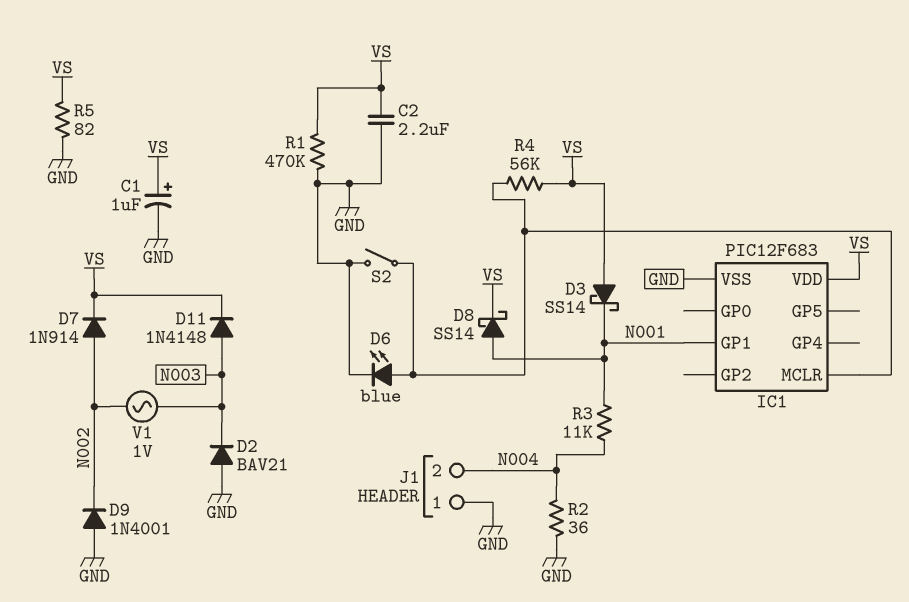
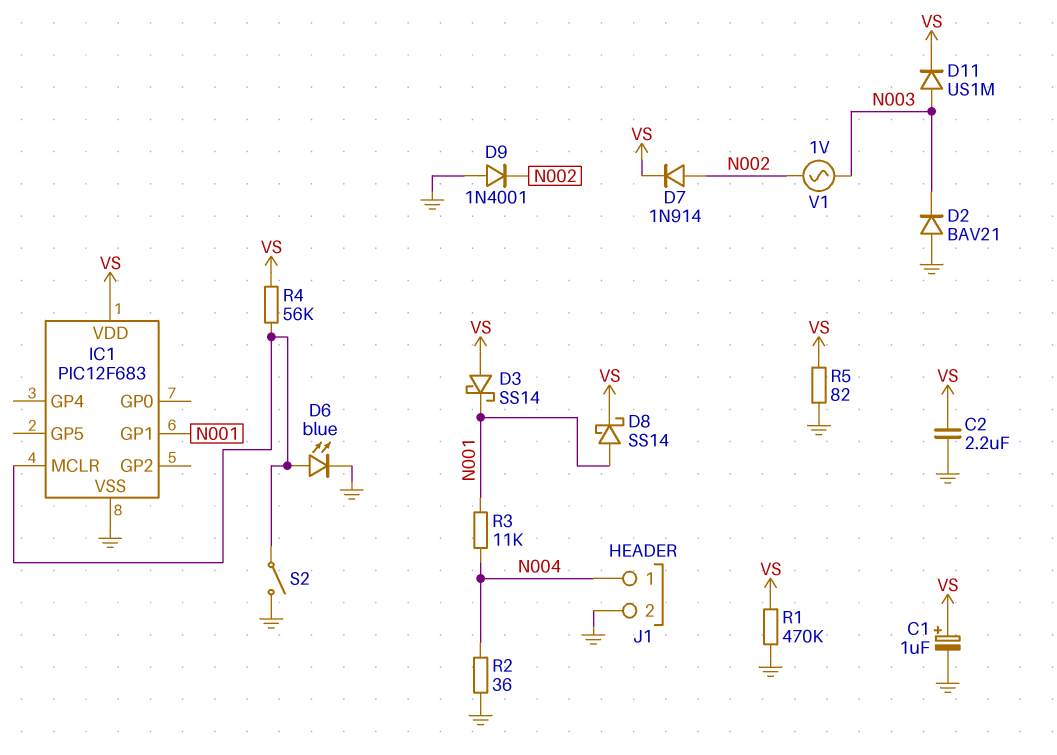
D11: diode 1N4148 (A N003, K VS) -> diode US1M (A N003, K VS)
J1 pin 1: GND -> N004
J1 pin 2: N004 -> GND

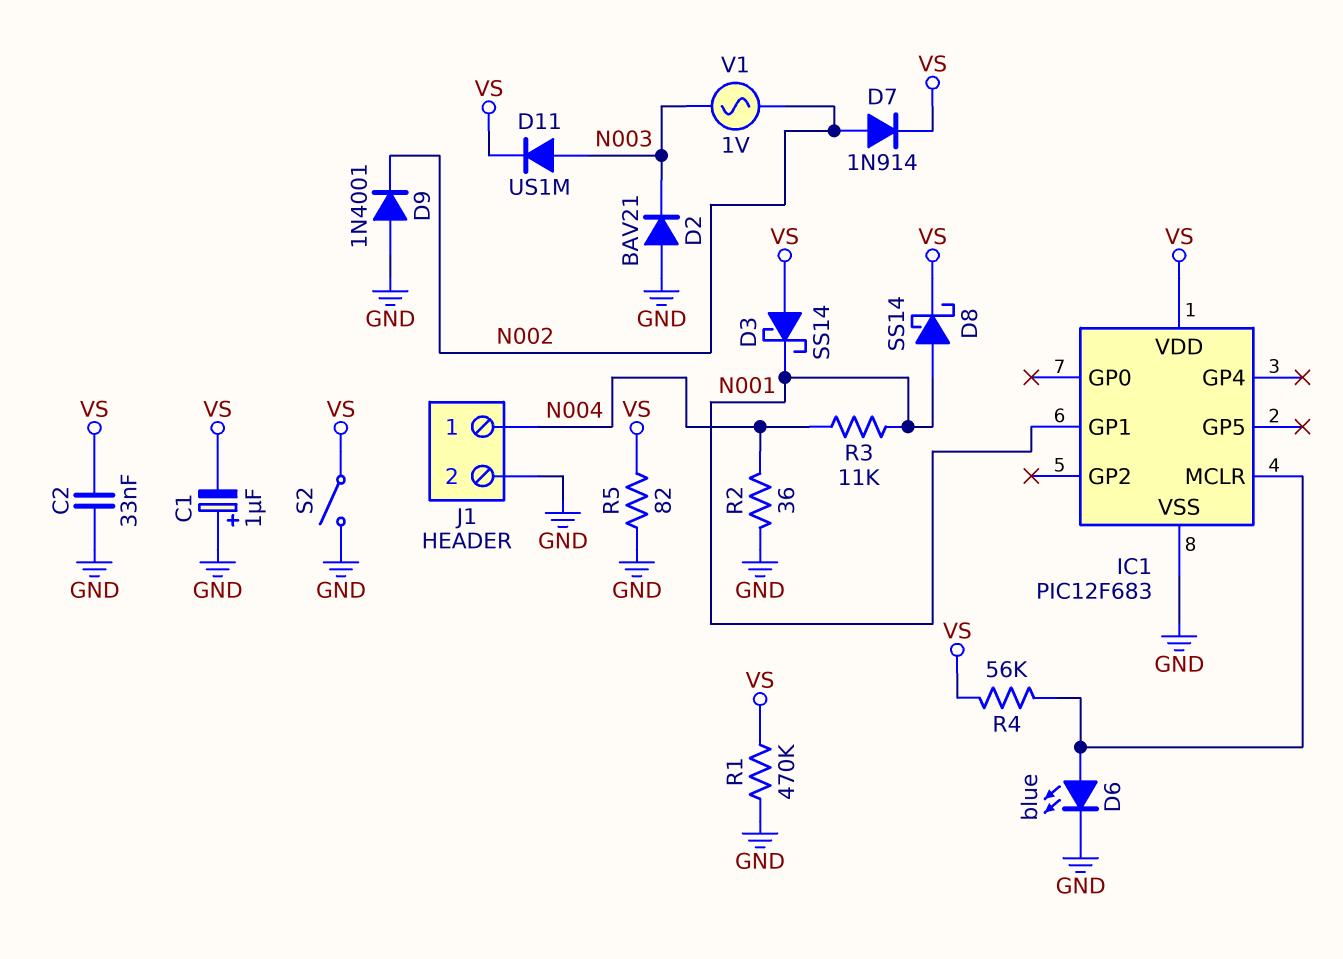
C1: 1uF (plus VS, minus GND) -> 1uF (plus GND, minus VS)
C2: 2.2uF (GND, VS) -> 33nF (GND, VS)
S2: switch (GND, IC1/MCLR) -> switch (GND, VS)

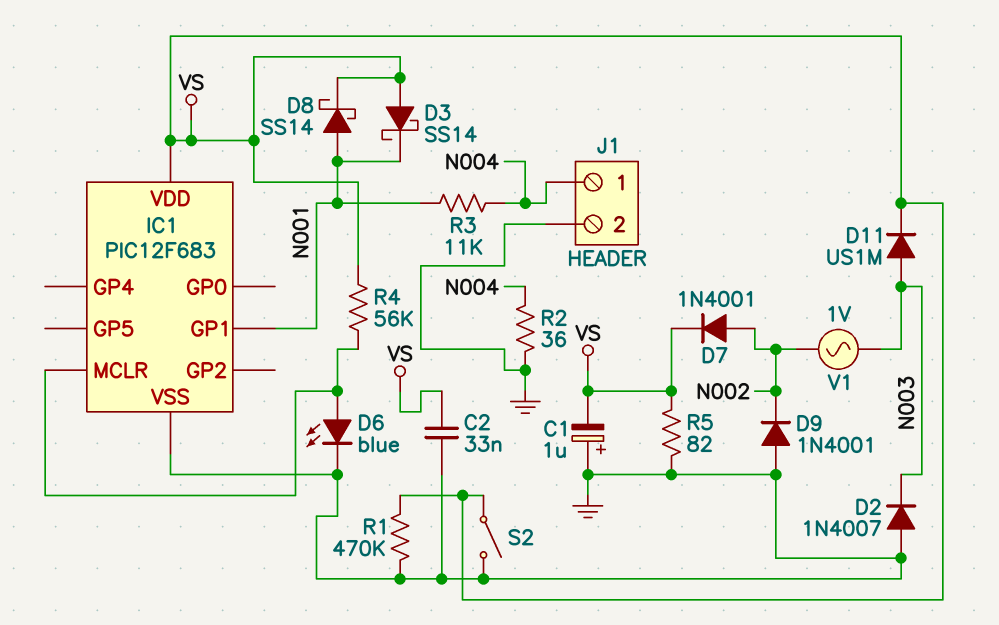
D2: diode BAV21 (A GND, K N003) -> diode 1N4007 (A GND, K N003)
D7: diode 1N914 (A N002, K VS) -> diode 1N4001 (A N002, K VS)

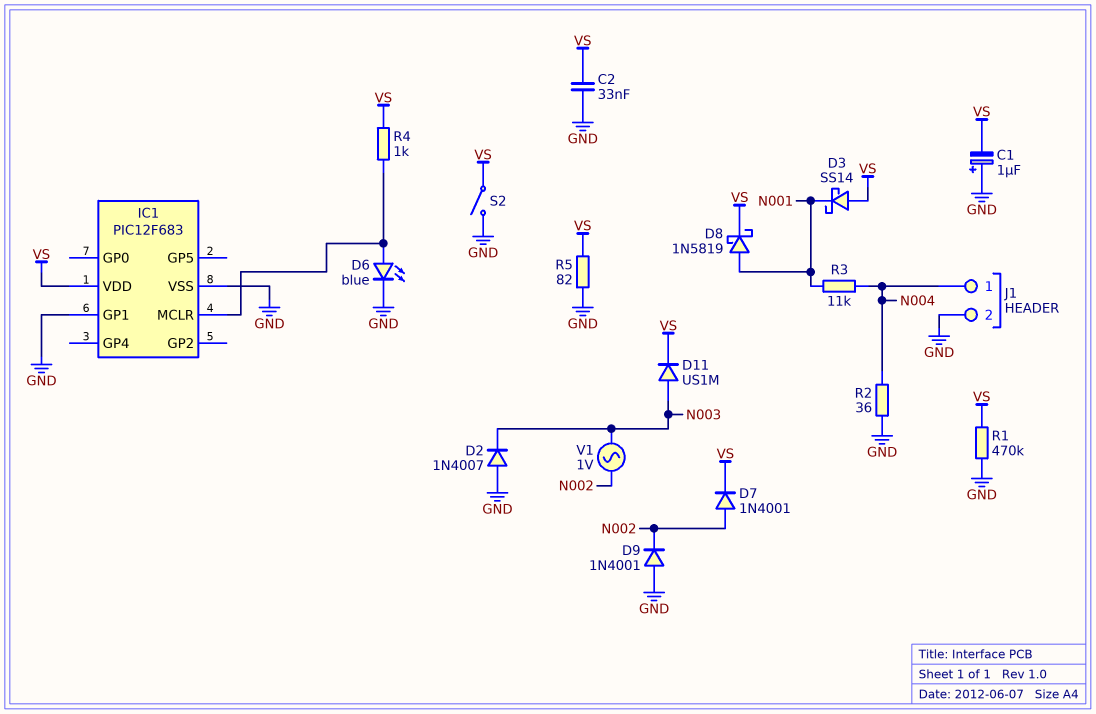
D8: schottky SS14 (A N001, K VS) -> schottky 1N5819 (A N001, K VS)
IC1 pin GP1: N001 -> GND
R4: 56k (IC1/MCLR, VS) -> 1k (IC1/MCLR, VS)

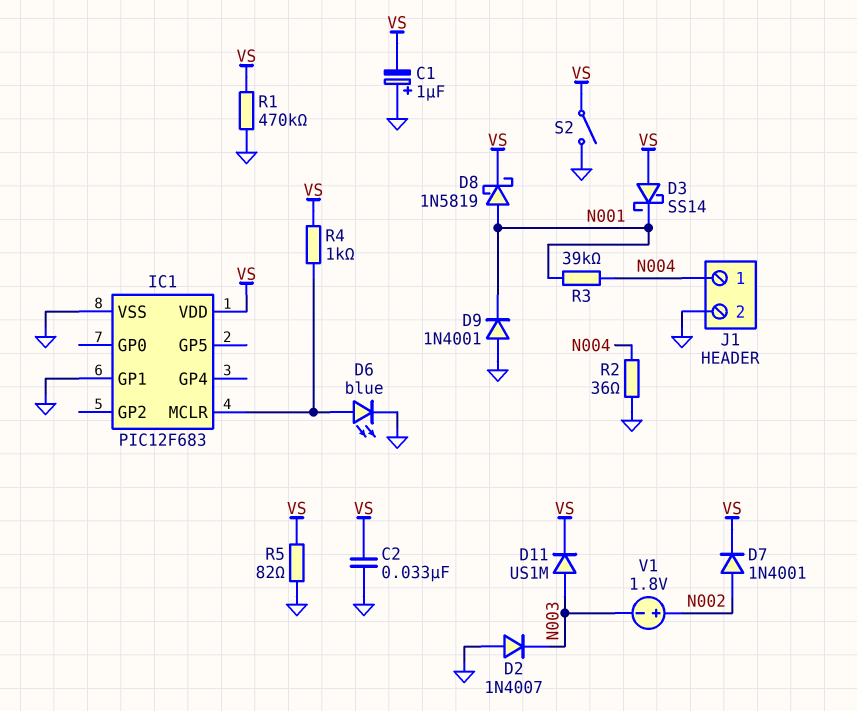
D9: diode 1N4001 (A GND, K N002) -> diode 1N4001 (A GND, K N001)
R3: 11k (N001, N004) -> 39k (N001, N004)
V1: AC 1V (N002, N003) -> 1.8V (plus N002, minus N003)

